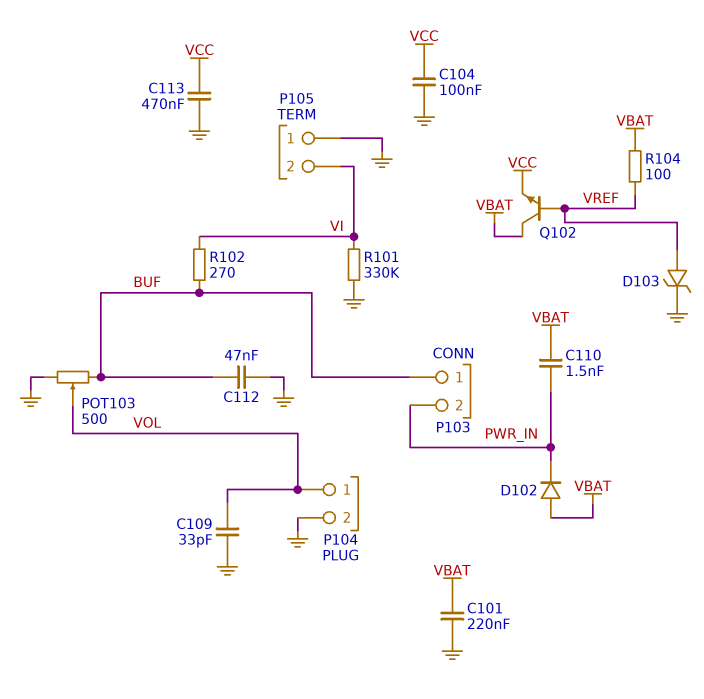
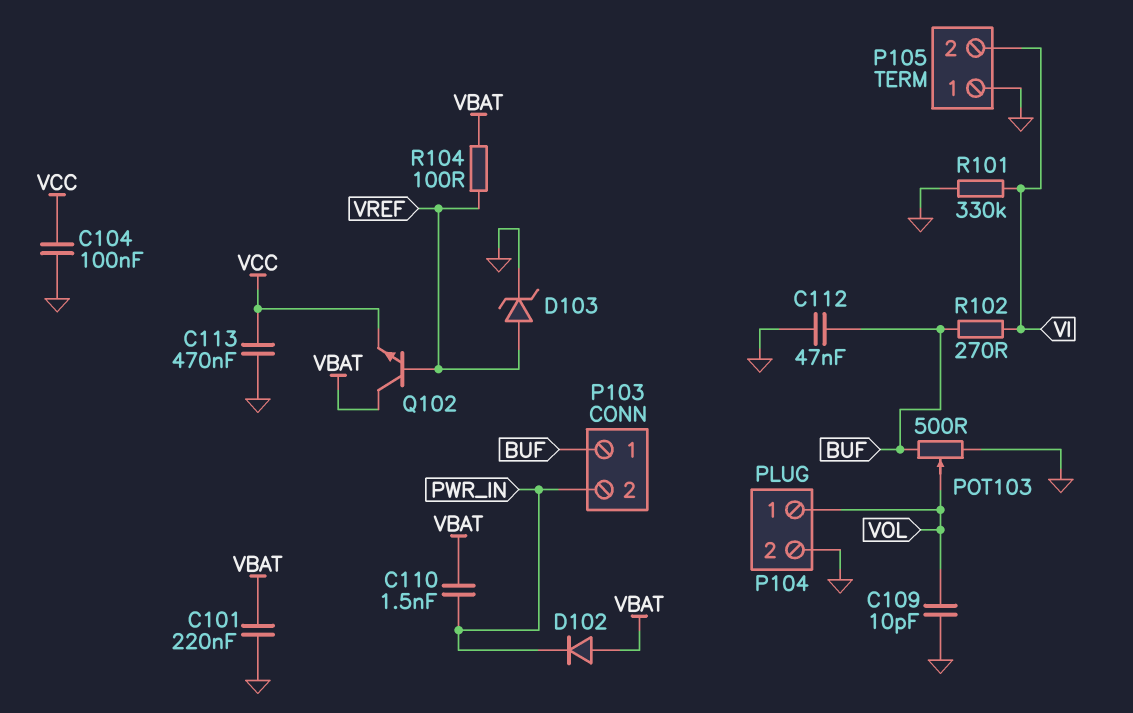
C109: 33pF (GND, VOL) -> 10pF (GND, VOL)

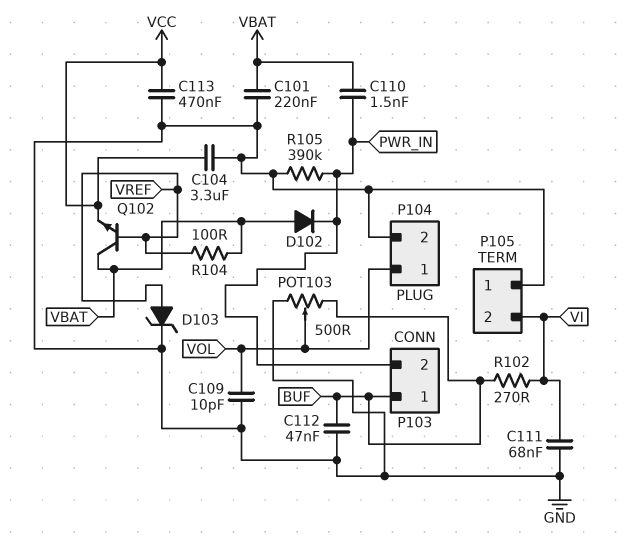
C104: 100nF (GND, VCC) -> 3.3uF (GND, VCC)
C111: none -> 68nF (GND, VI)
R101: 330k (GND, VI) -> none
R105: none -> 390k (GND, PWR_IN)

